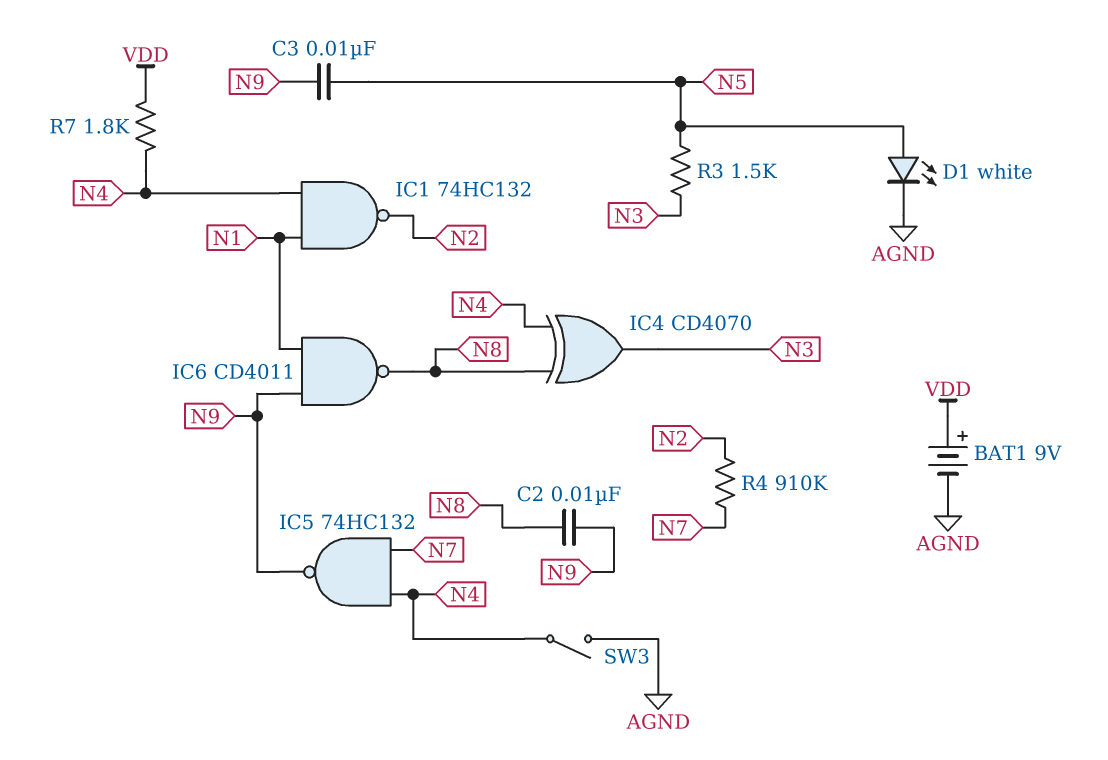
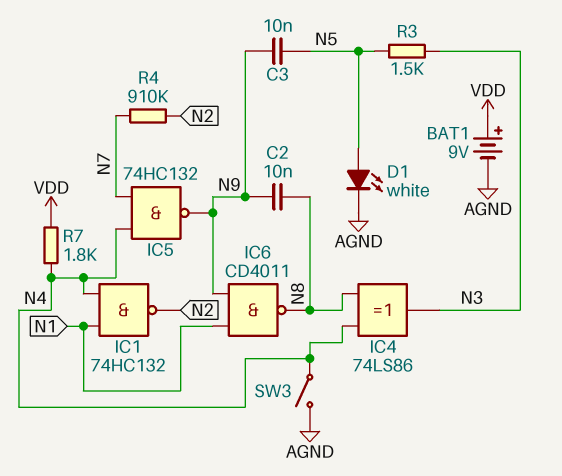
IC4: XOR CD4070 (in N4, in N8, out N3) -> XOR 74LS86 (in N4, in N8, out N3)

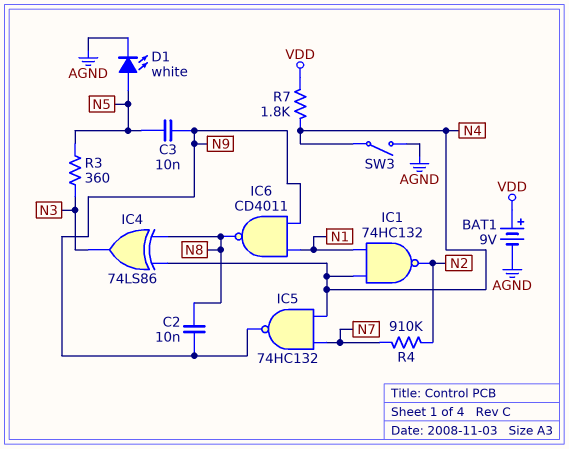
R3: 1.5k (N3, N5) -> 360 (N3, N5)

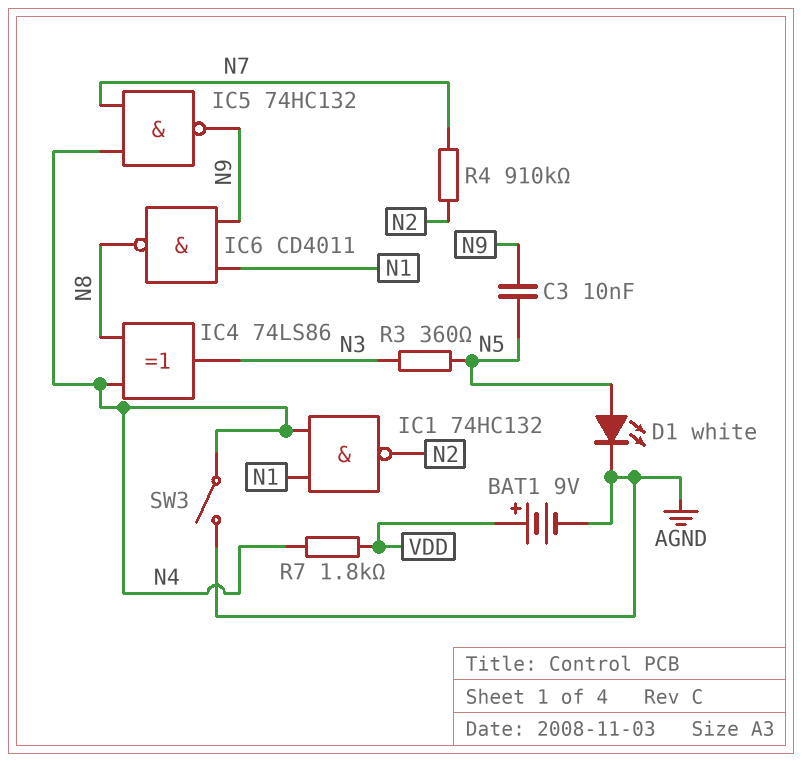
C2: 10nF (N8, N9) -> none

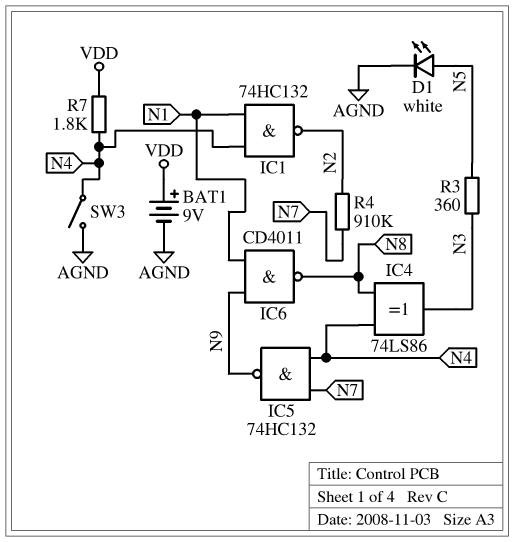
C3: 10nF (N5, N9) -> none

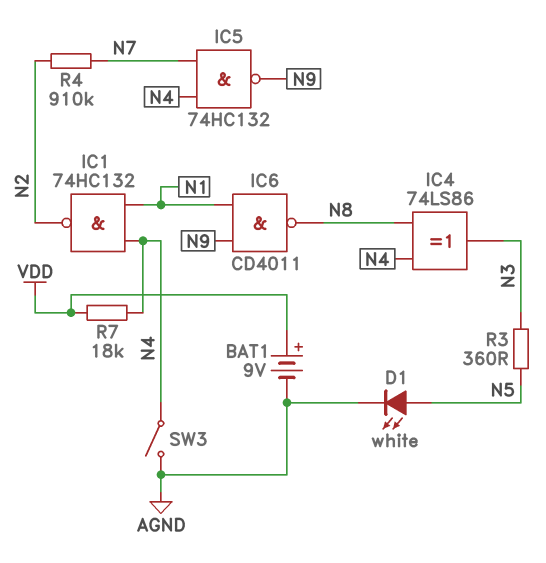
R7: 1.8k (N4, VDD) -> 18k (N4, VDD)

